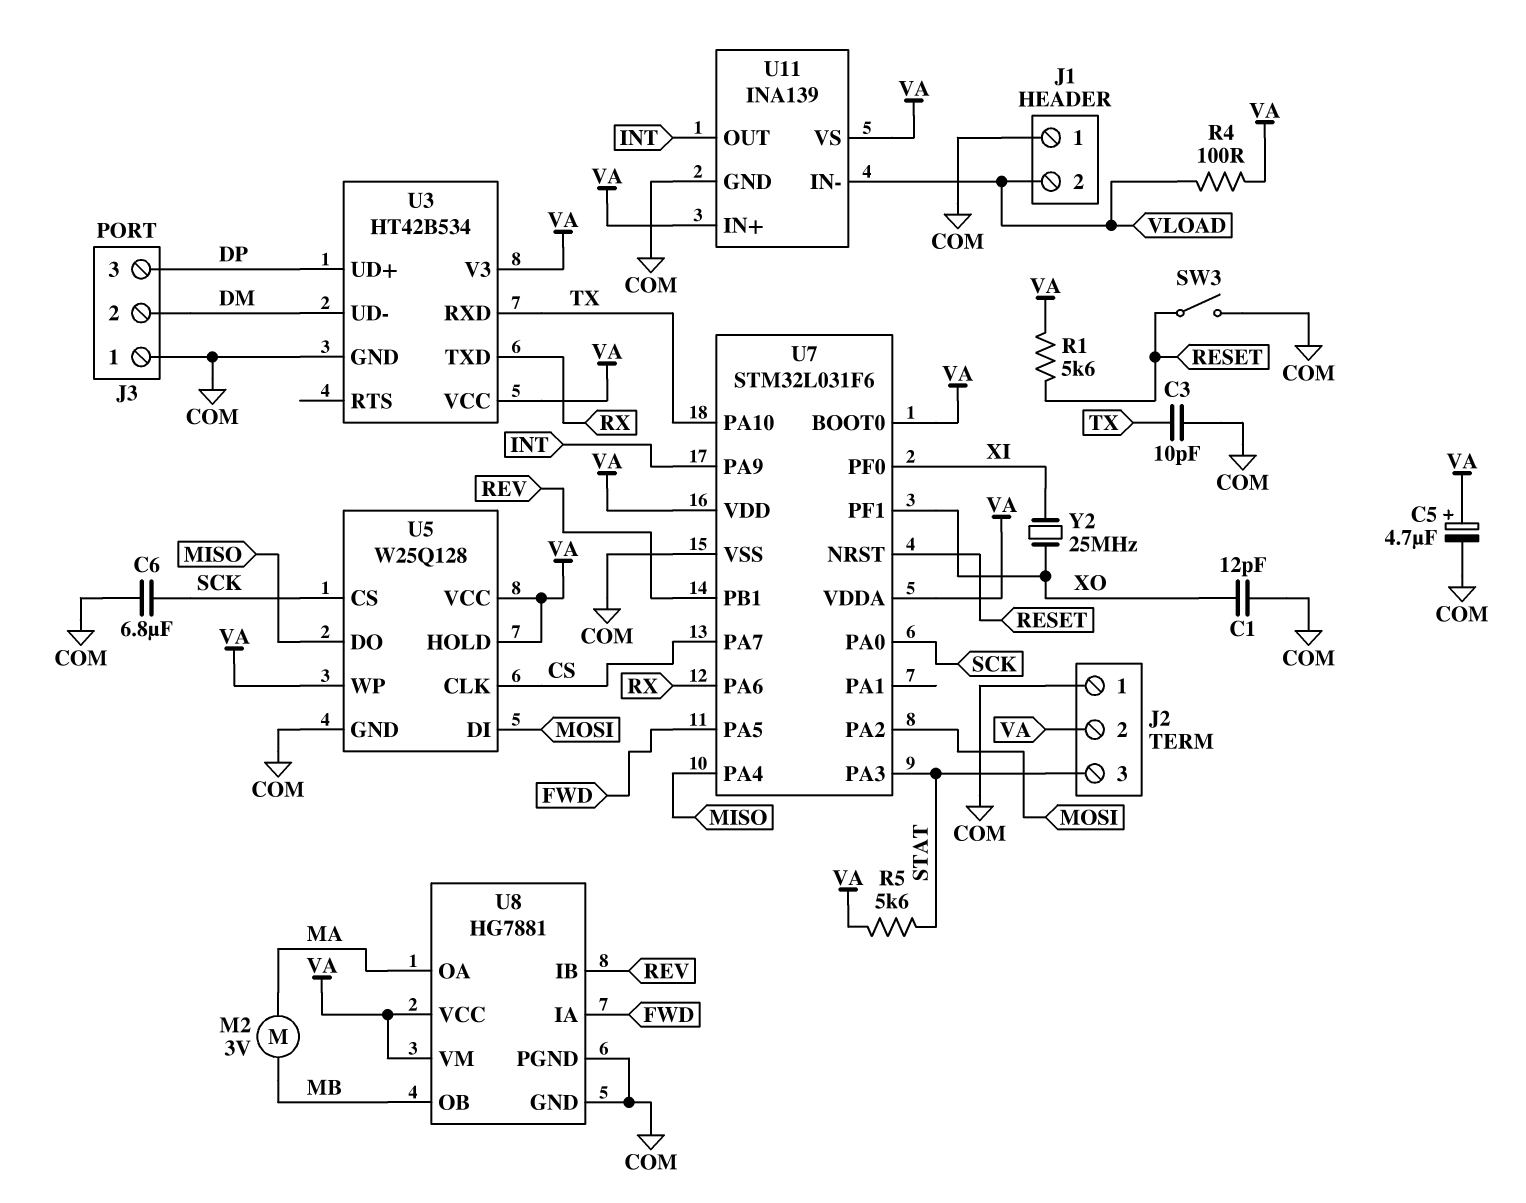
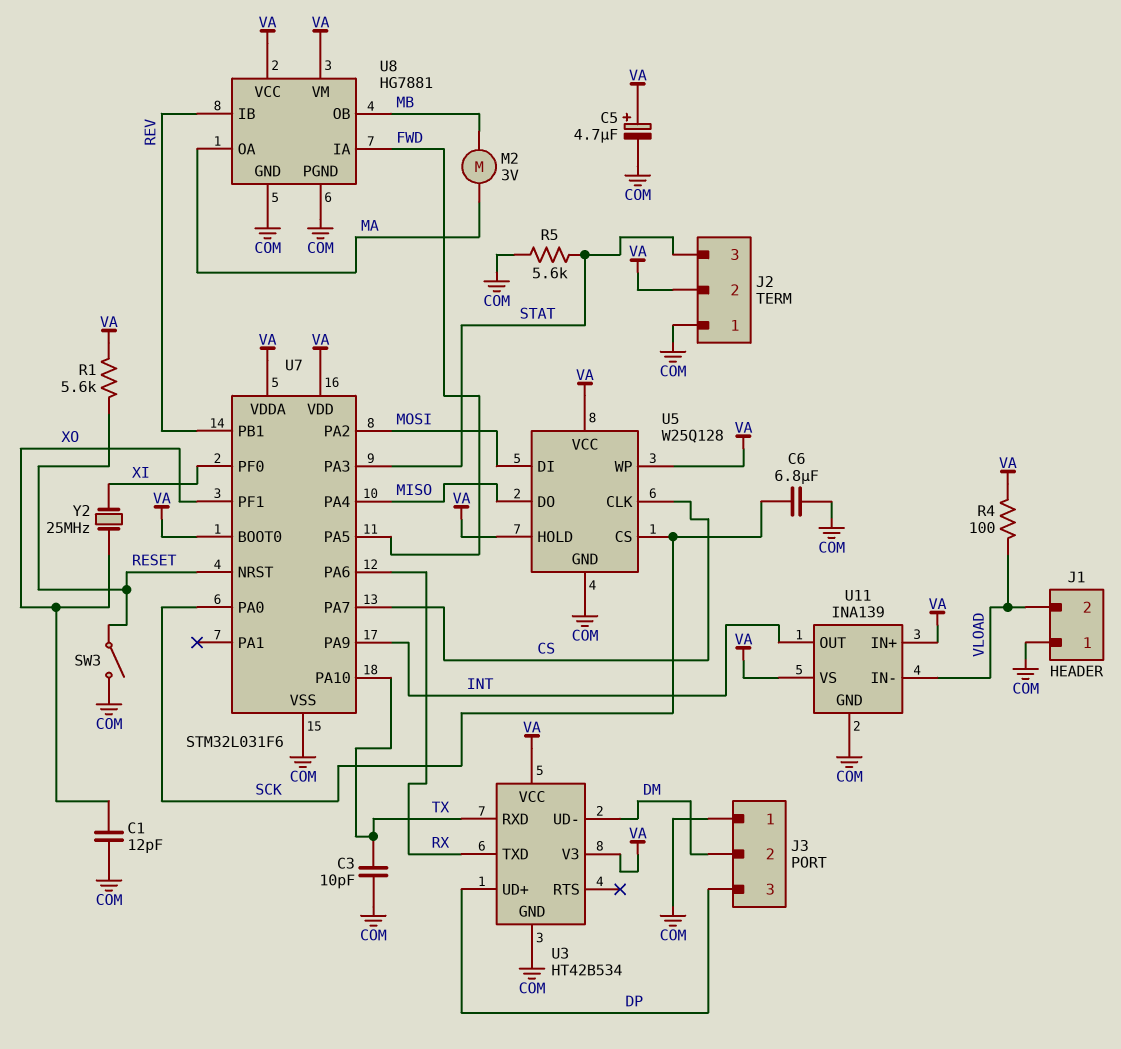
R5: 5.6k (STAT, VA) -> 5.6k (COM, STAT)

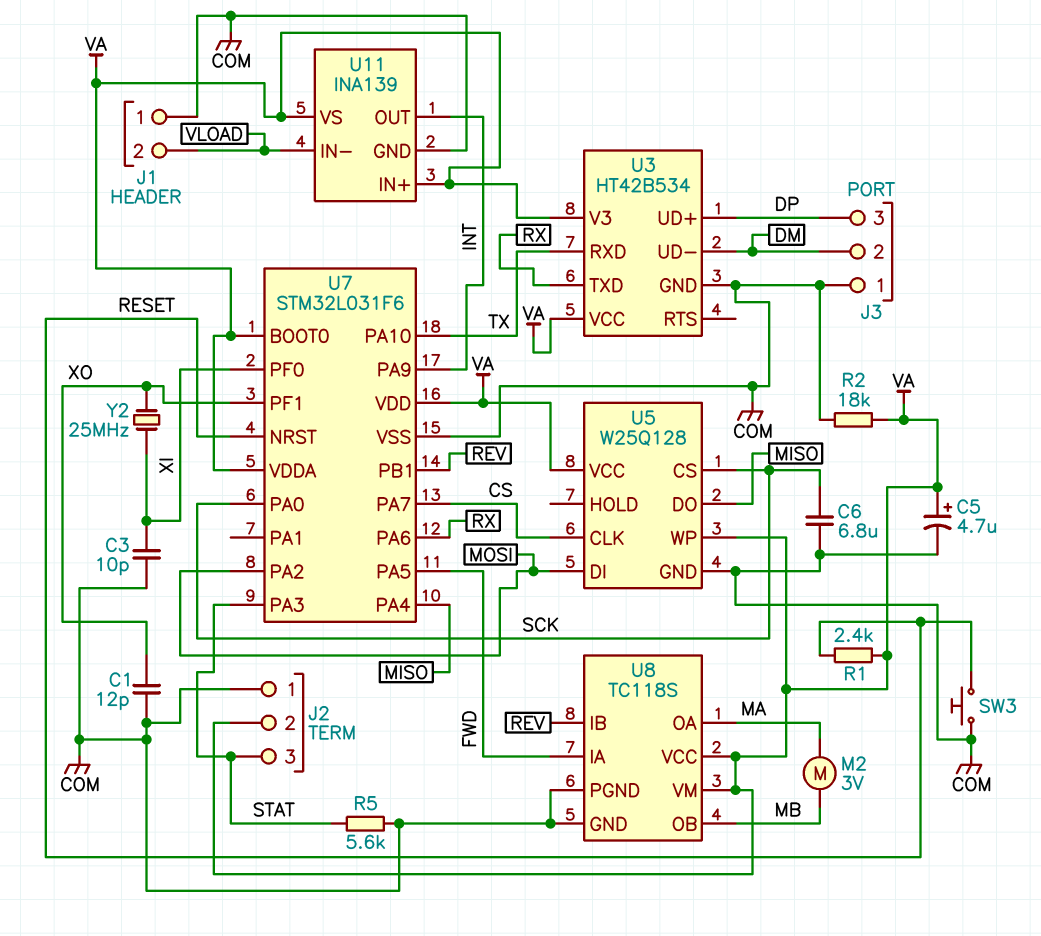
C3: 10pF (COM, TX) -> 10pF (COM, XI)
R1: 5.6k (RESET, VA) -> 2.4k (RESET, VA)
R2: none -> 18k (COM, VA)
R4: 100 (VA, VLOAD) -> none
SW3: switch (COM, RESET) -> button (COM, RESET)
U5 pin HOLD: VA -> none
U8: HG7881 -> TC118S

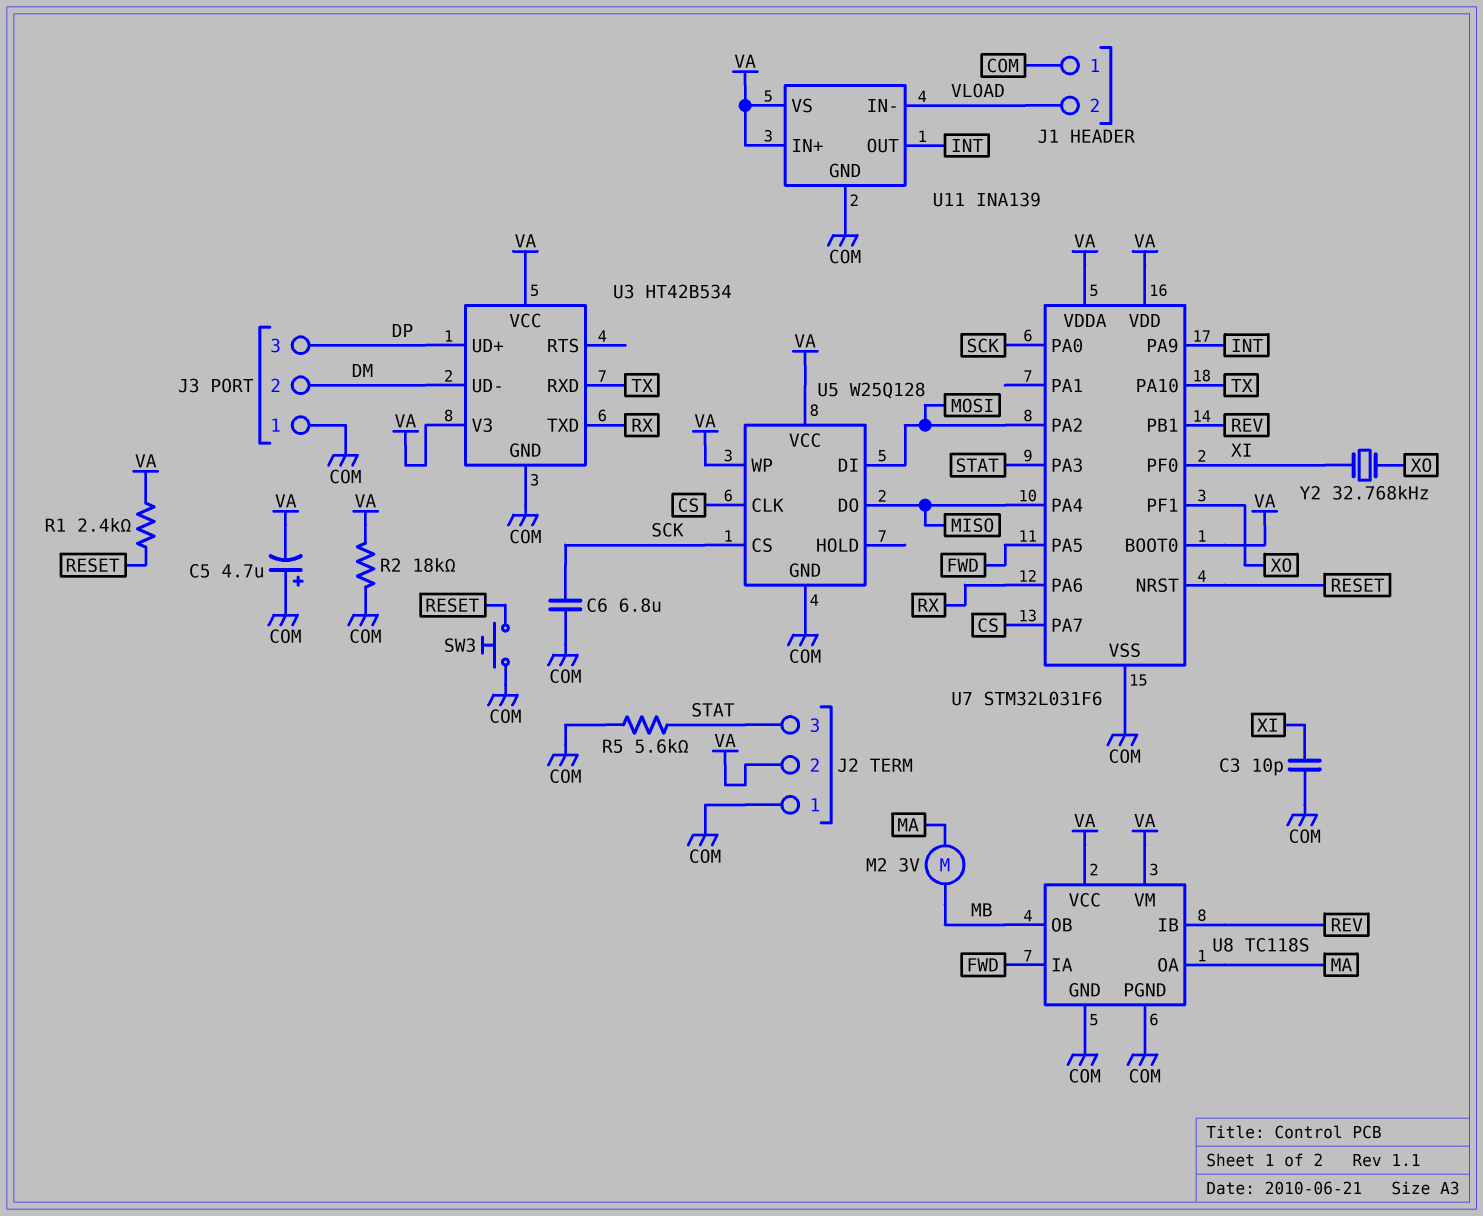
C1: 12pF (COM, XO) -> none
C5: 4.7uF (plus VA, minus COM) -> 4.7uF (plus COM, minus VA)
Y2: 25MHz (XI, XO) -> 32.768kHz (XI, XO)

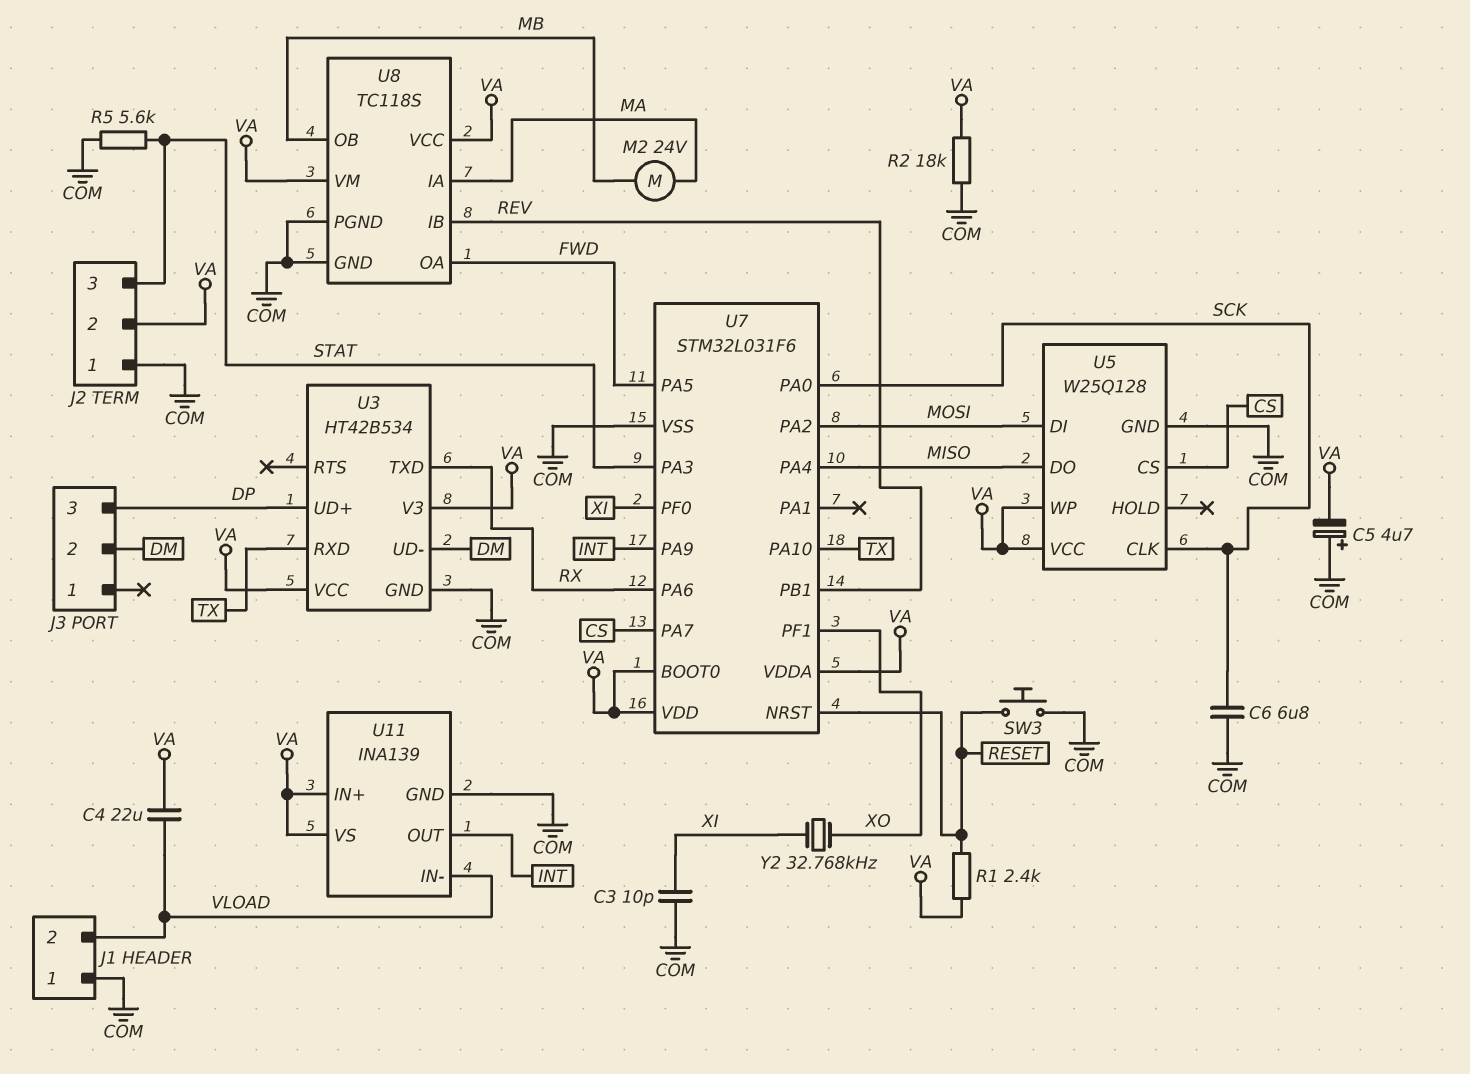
C4: none -> 22uF (VA, VLOAD)
J3 pin 1: COM -> none
M2: motor 3V (MA, MB) -> motor 24V (MA, MB)
U5 pin CLK: CS -> SCK
U5 pin CS: SCK -> CS
U8 pin IA: FWD -> MA
U8 pin OA: MA -> FWD

